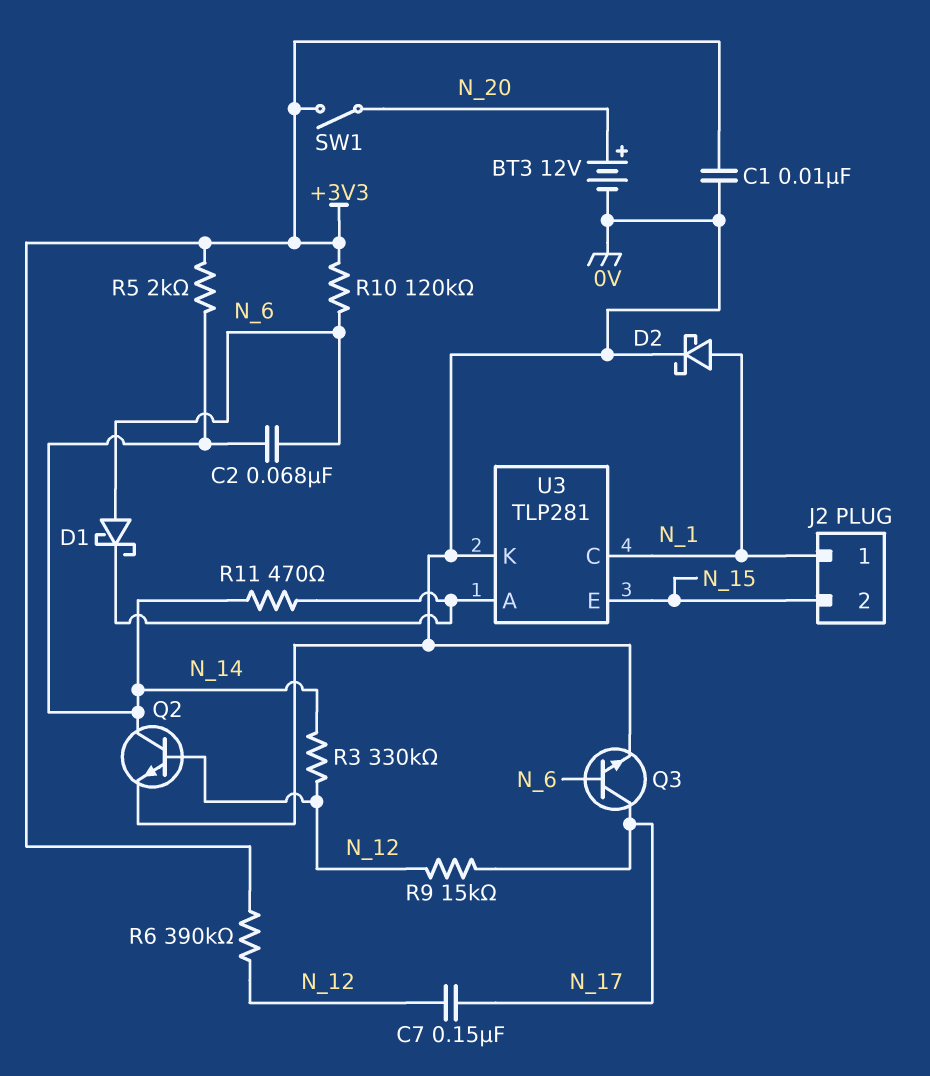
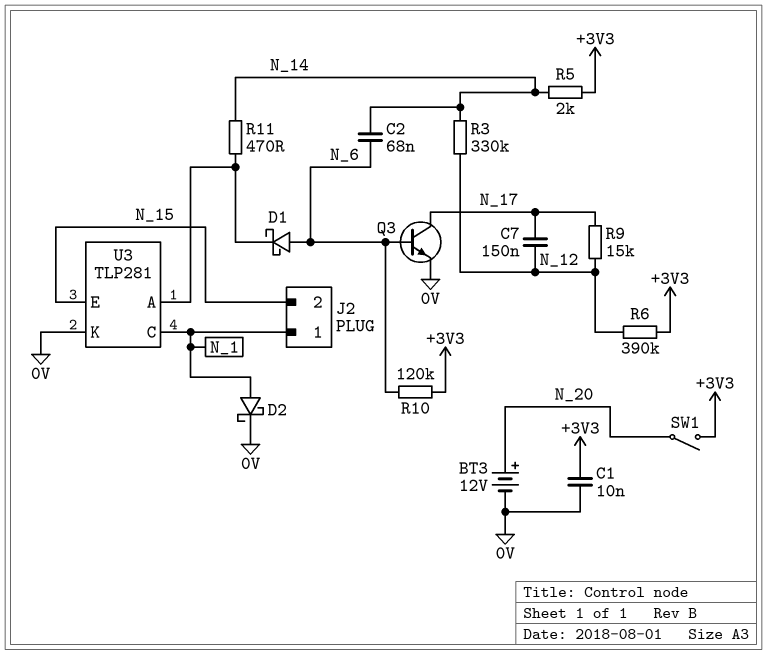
Q2: NPN (B N_12, C N_14, E 0V) -> none

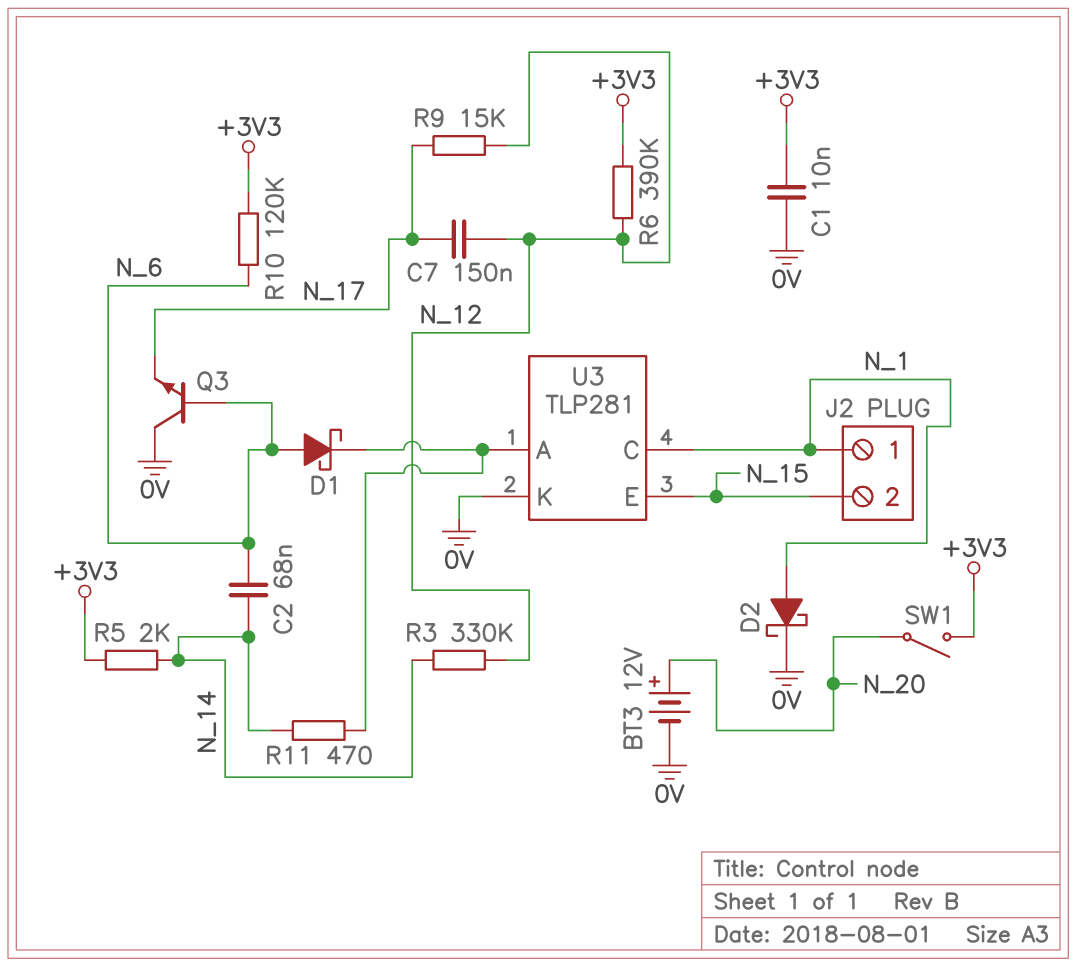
Q3: NPN (B N_6, C N_17, E 0V) -> NPN (B N_6, C 0V, E N_17)

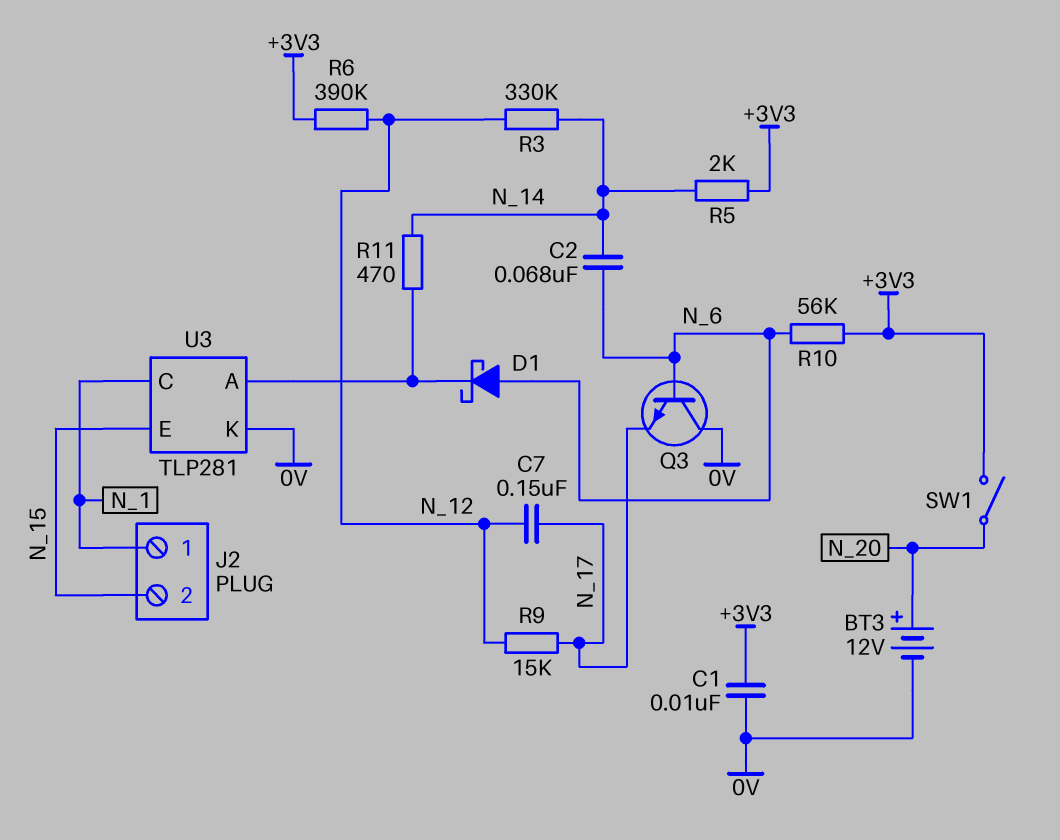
D2: schottky (A N_1, K 0V) -> none
R10: 120k (+3V3, N_6) -> 56k (+3V3, N_6)

